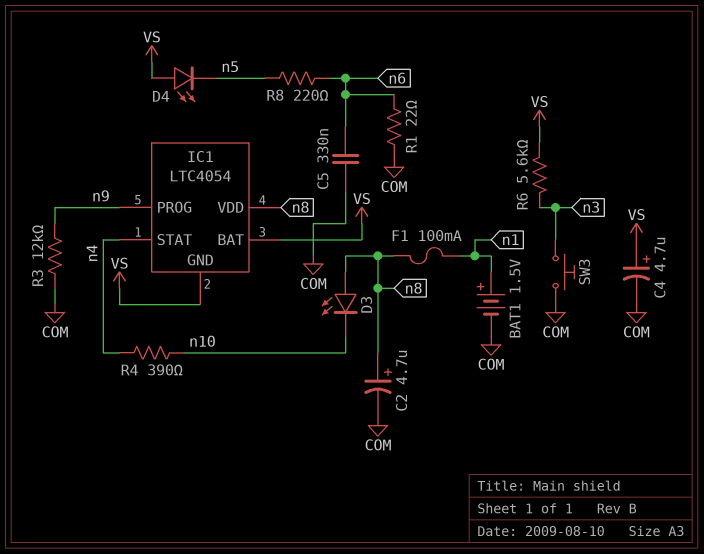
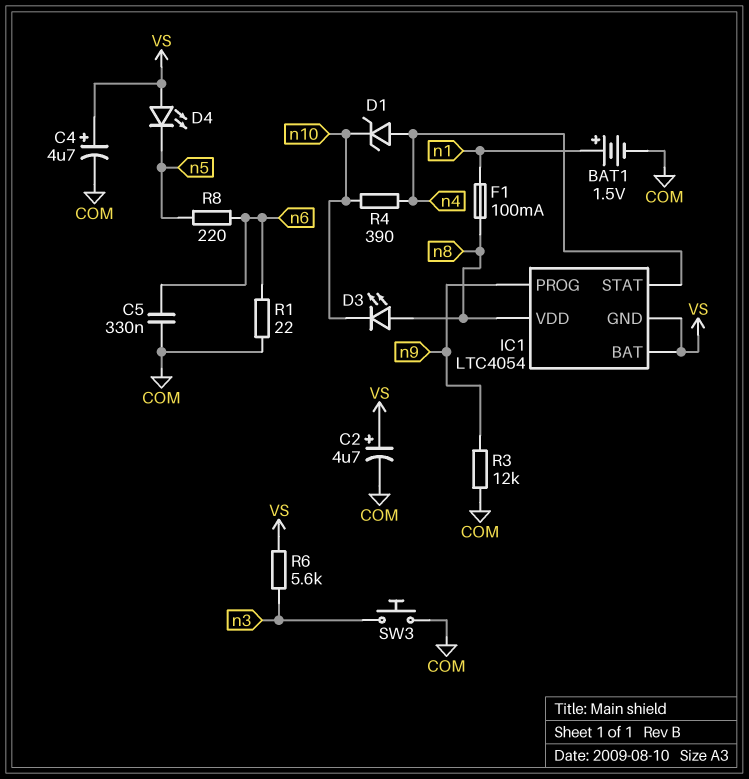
C2: 4.7uF (plus n8, minus COM) -> 4.7uF (plus VS, minus COM)
D1: none -> zener (A n4, K n10)

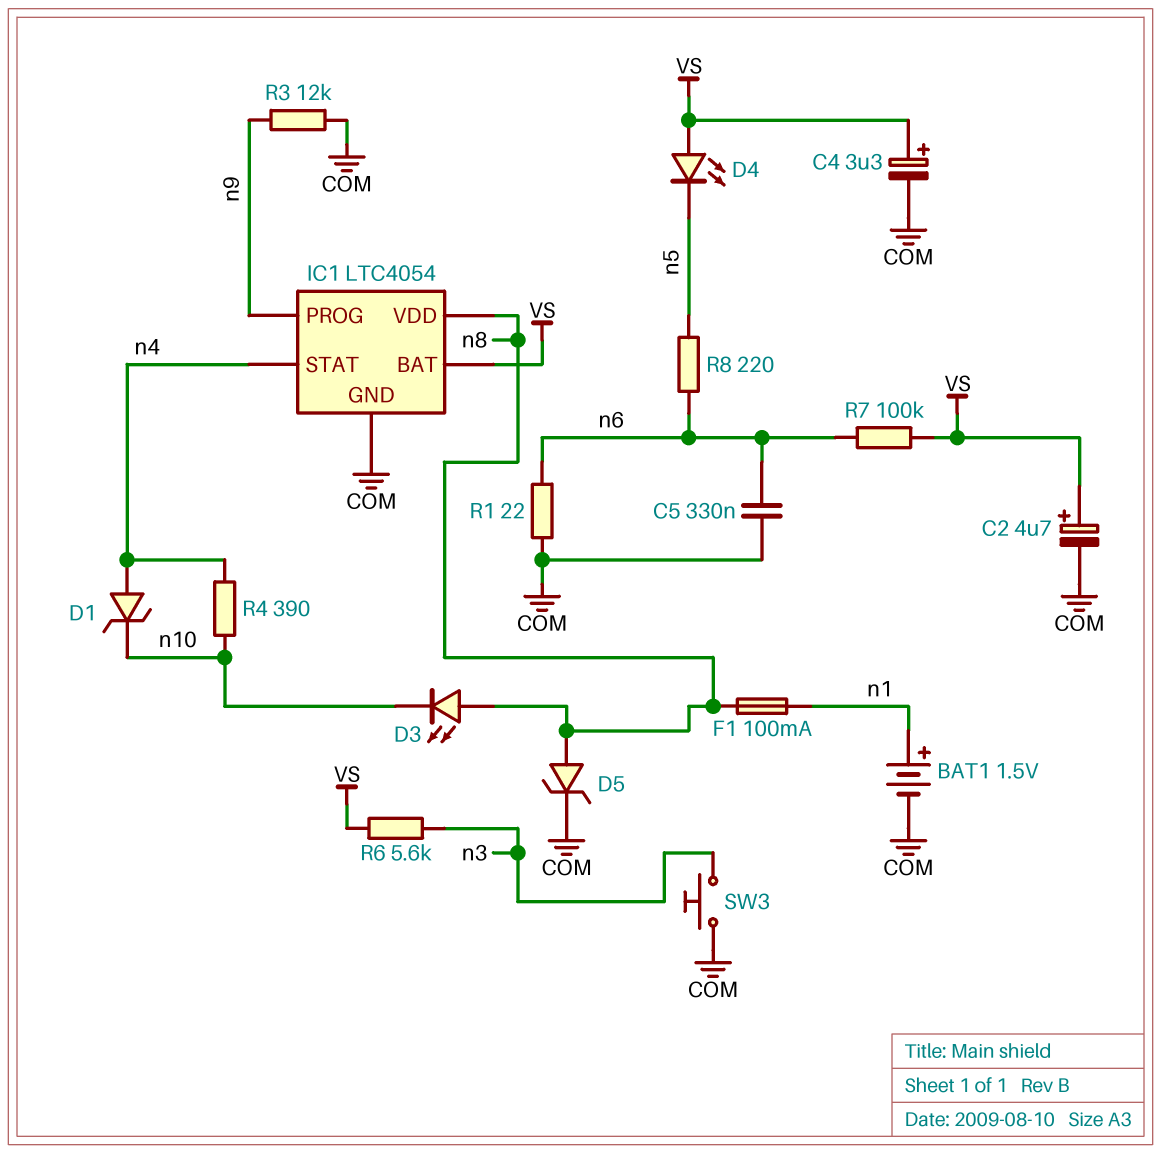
C4: 4.7uF (plus VS, minus COM) -> 3.3uF (plus VS, minus COM)
D5: none -> zener (A n8, K COM)
IC1 pin GND: VS -> COM
R7: none -> 100k (VS, n6)

